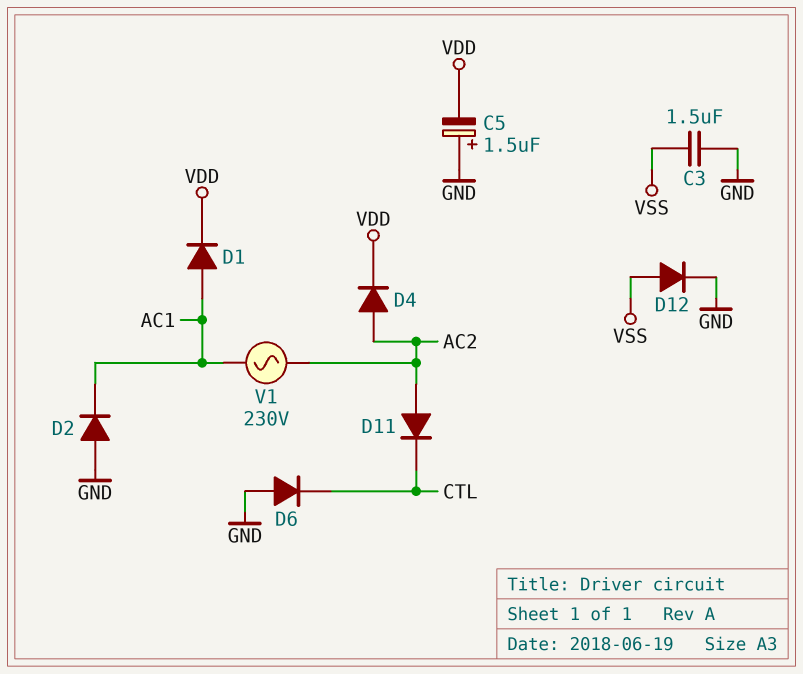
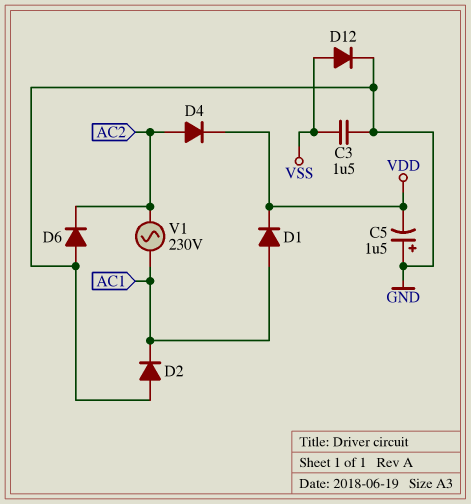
D6: diode (A GND, K CTL) -> diode (A GND, K AC2)
D11: diode (A AC2, K CTL) -> none

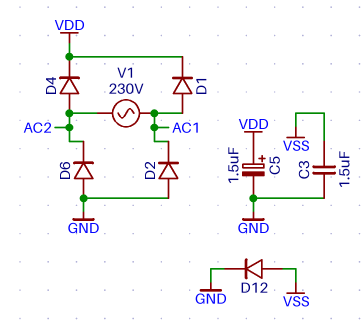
C5: 1.5uF (plus GND, minus VDD) -> 1.5uF (plus VDD, minus GND)

